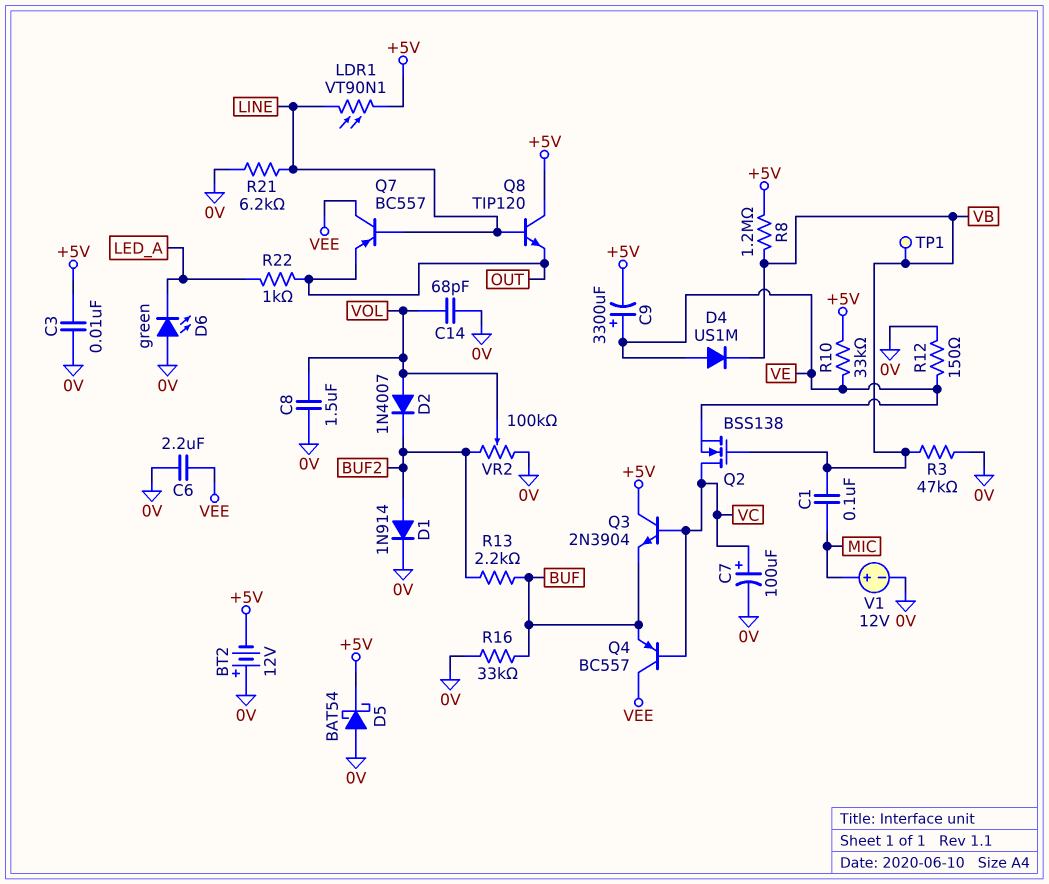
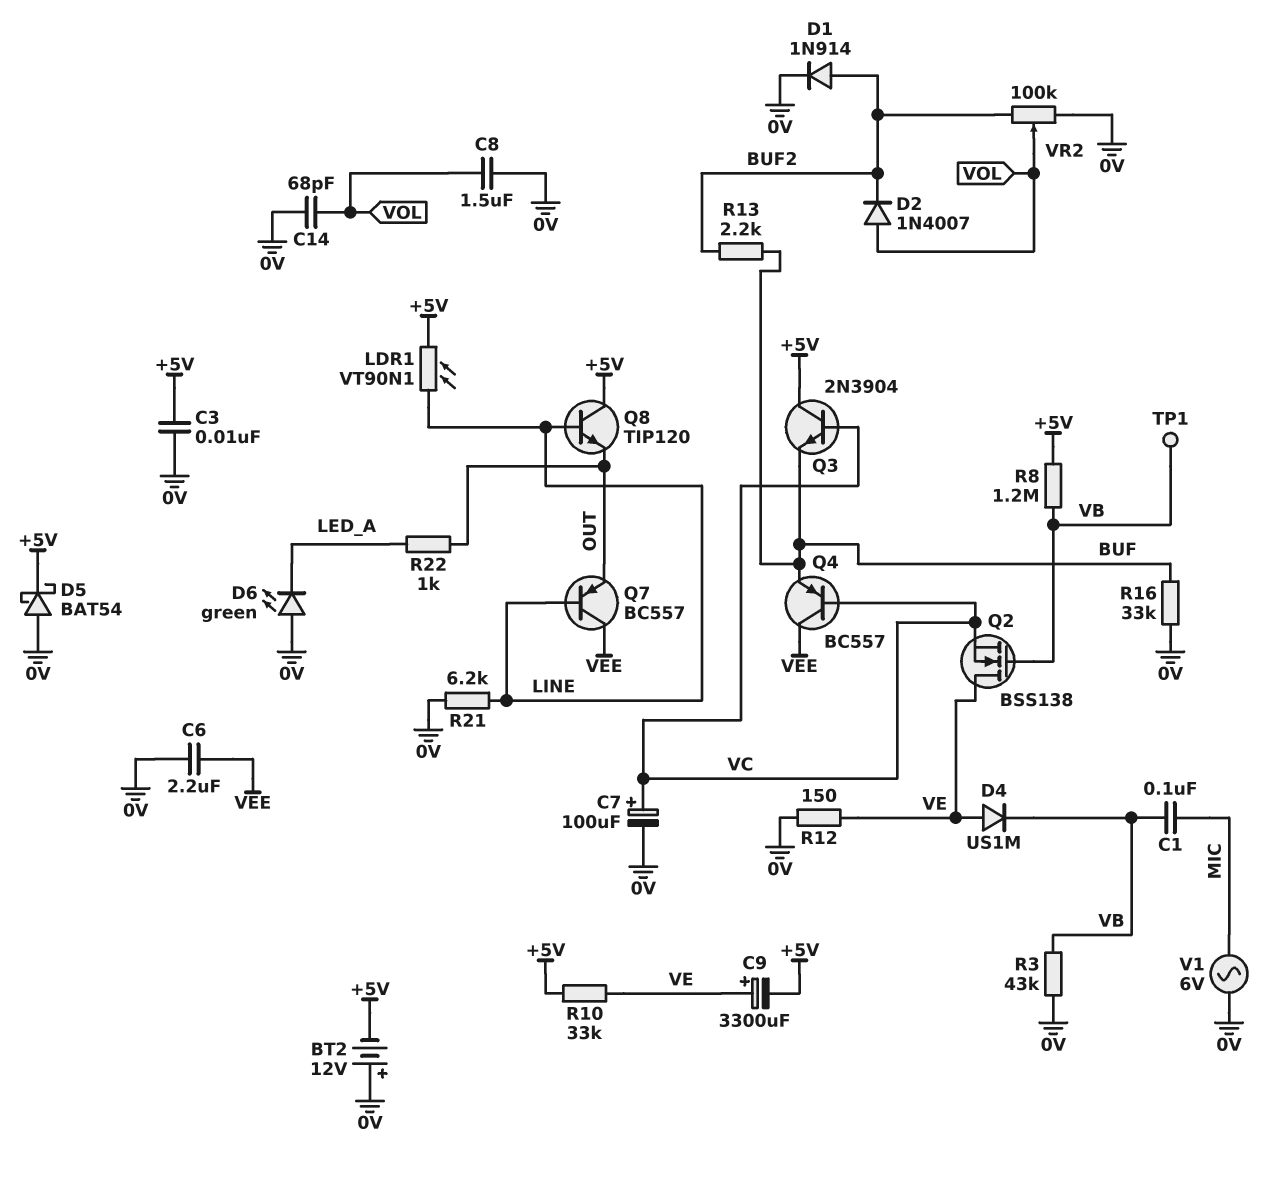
Q2: NMOS BSS138 (G VB, D VC, S VE) -> NMOS BSS138 (G VB, D VE, S VC)
R3: 47k (0V, VB) -> 43k (0V, VB)
V1: 12V (plus MIC, minus 0V) -> AC 6V (0V, MIC)

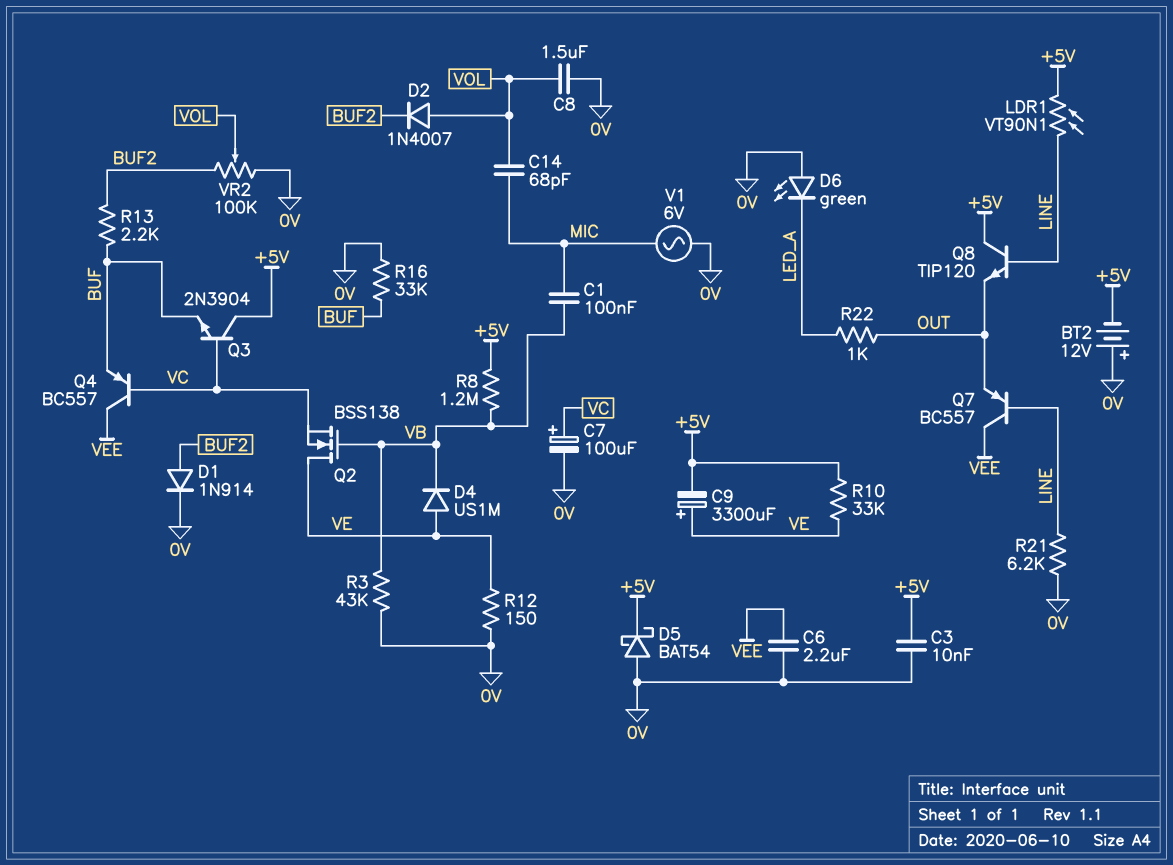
C14: 68pF (0V, VOL) -> 68pF (MIC, VOL)
TP1: test point (VB) -> none

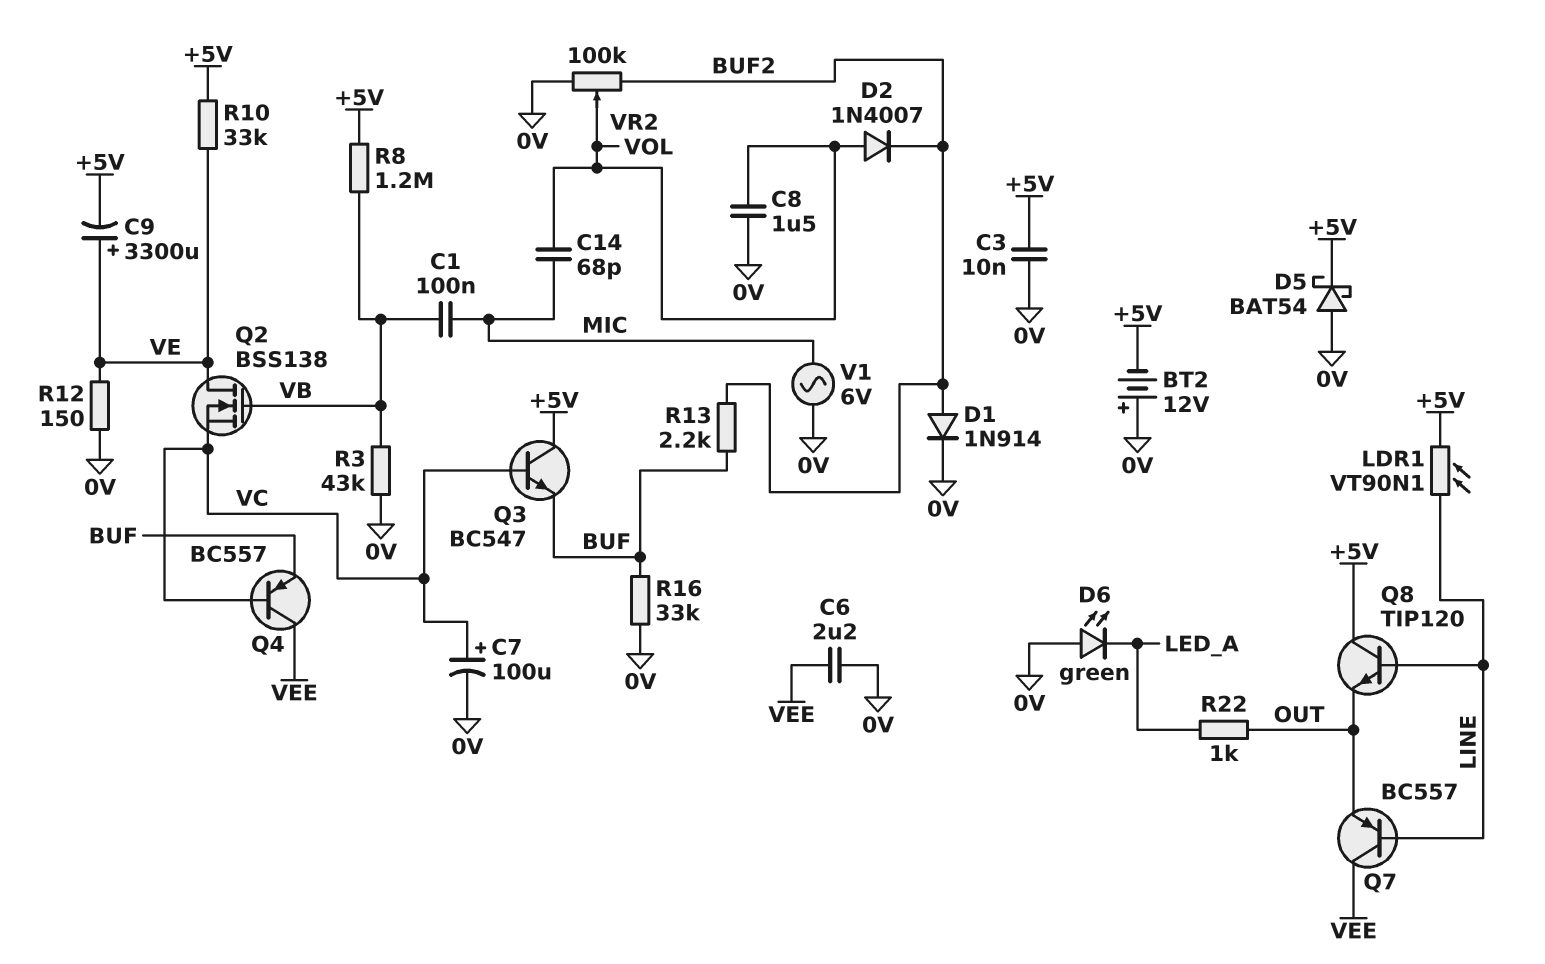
D4: diode US1M (A VE, K VB) -> none
Q3: NPN 2N3904 (B VC, C +5V, E BUF) -> NPN BC547 (B VC, C +5V, E BUF)
R21: 6.2k (0V, LINE) -> none

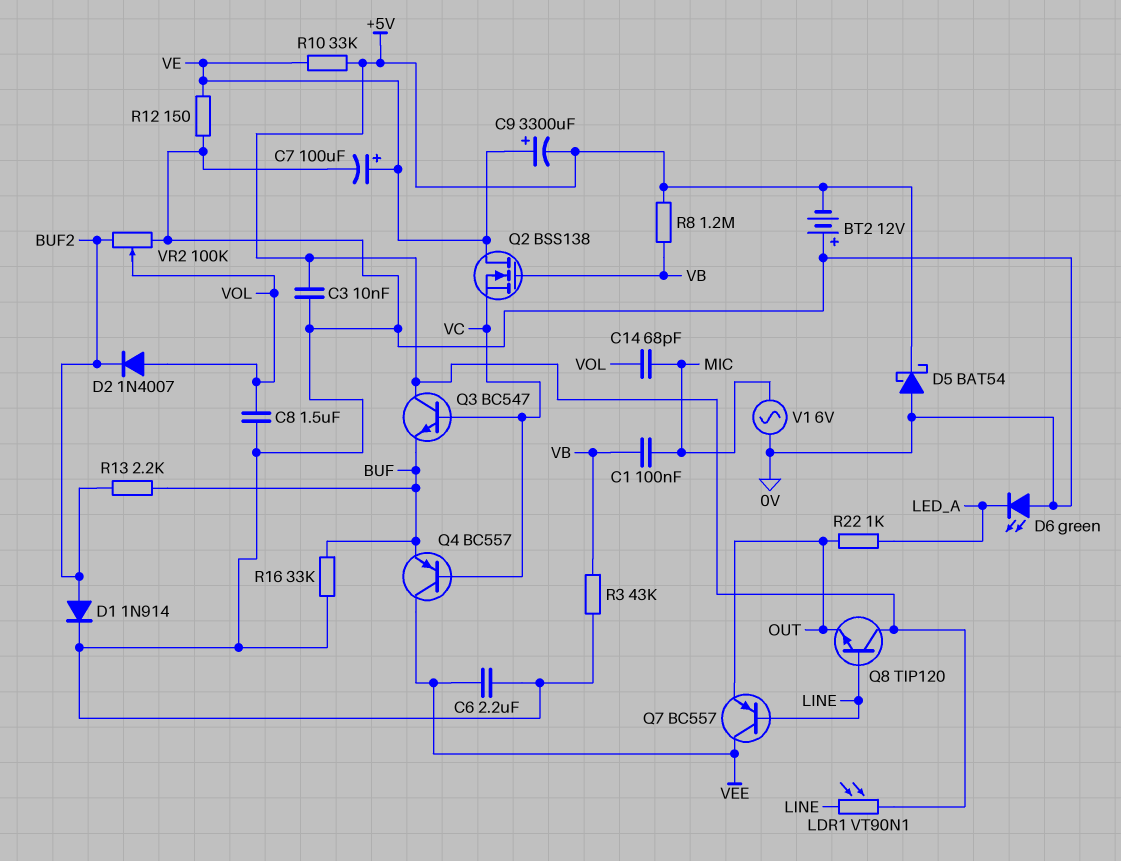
C7: 100uF (plus VC, minus 0V) -> 100uF (plus VE, minus 0V)

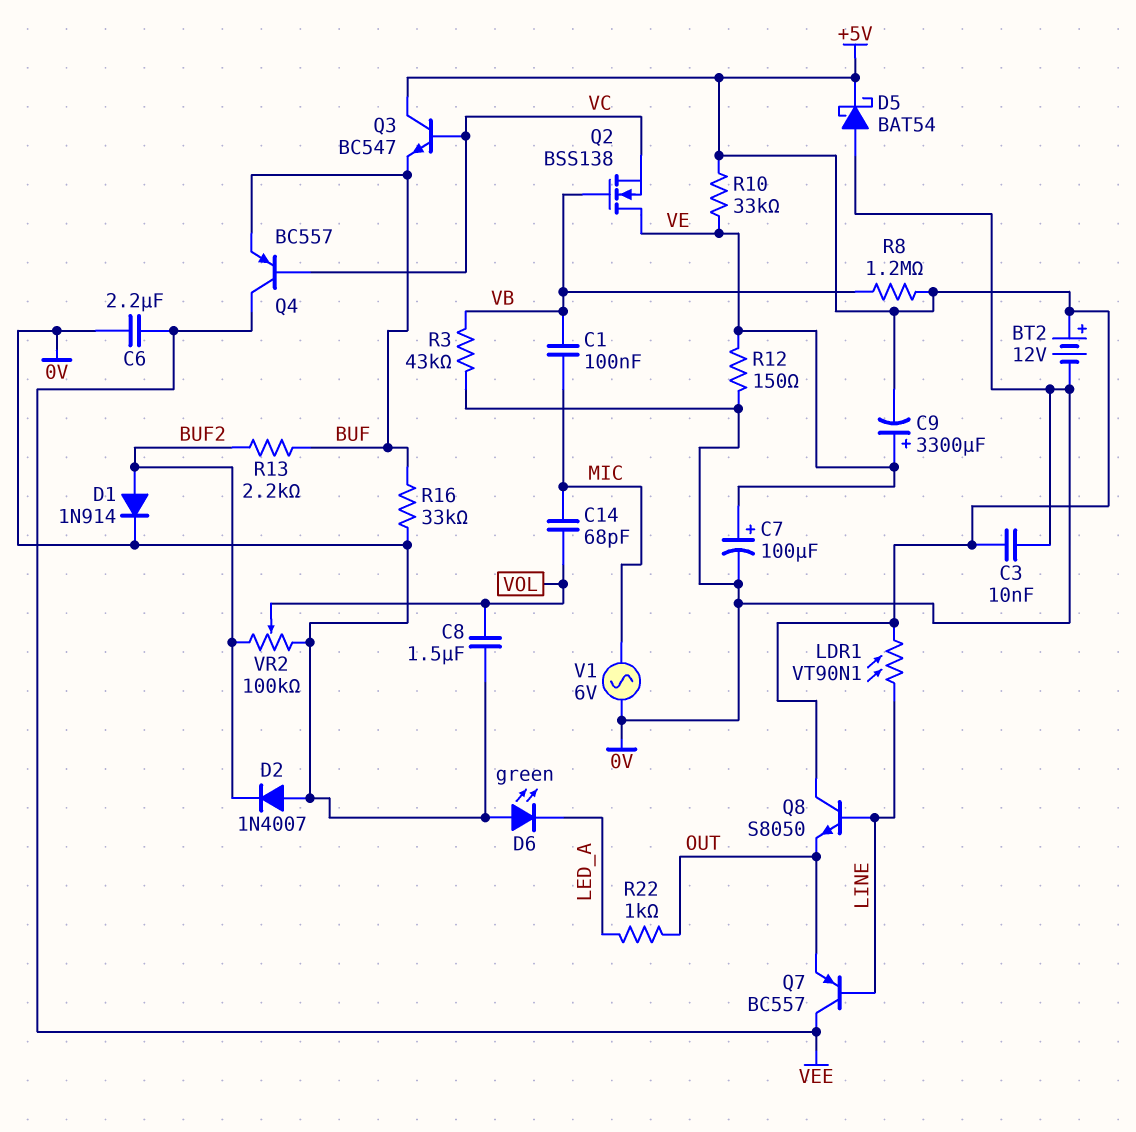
BT2: 12V (plus 0V, minus +5V) -> 12V (plus +5V, minus 0V)
D2: diode 1N4007 (A VOL, K BUF2) -> diode 1N4007 (A 0V, K BUF2)
Q8: NPN TIP120 (B LINE, C +5V, E OUT) -> NPN S8050 (B LINE, C +5V, E OUT)

